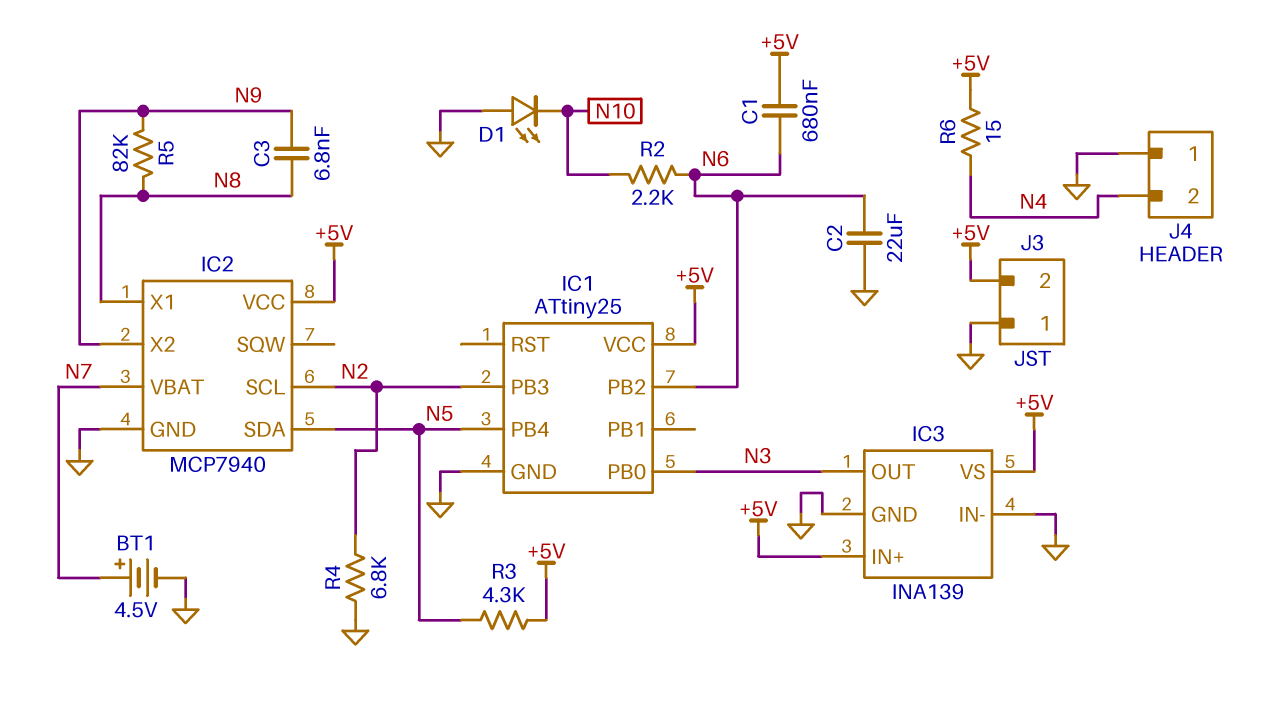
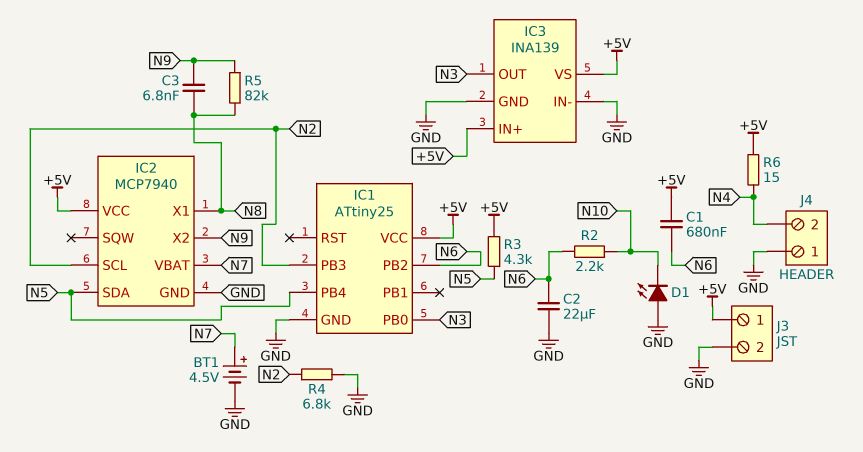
J3 pin 1: GND -> +5V
J3 pin 2: +5V -> GND

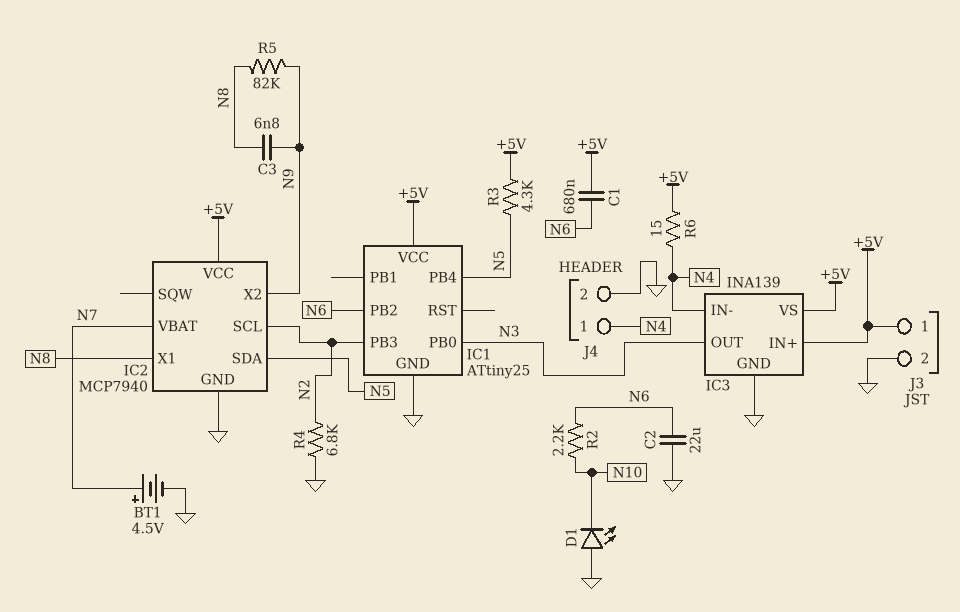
IC3 pin IN-: GND -> N4
J4 pin 1: GND -> N4
J4 pin 2: N4 -> GND

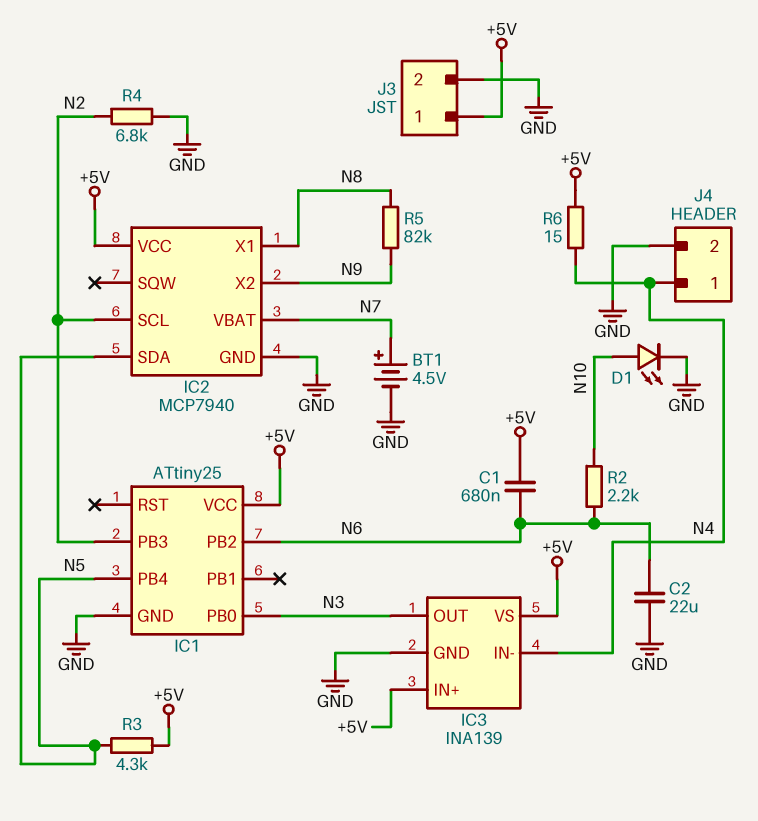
C3: 6.8nF (N8, N9) -> none
D1: LED (A GND, K N10) -> LED (A N10, K GND)

